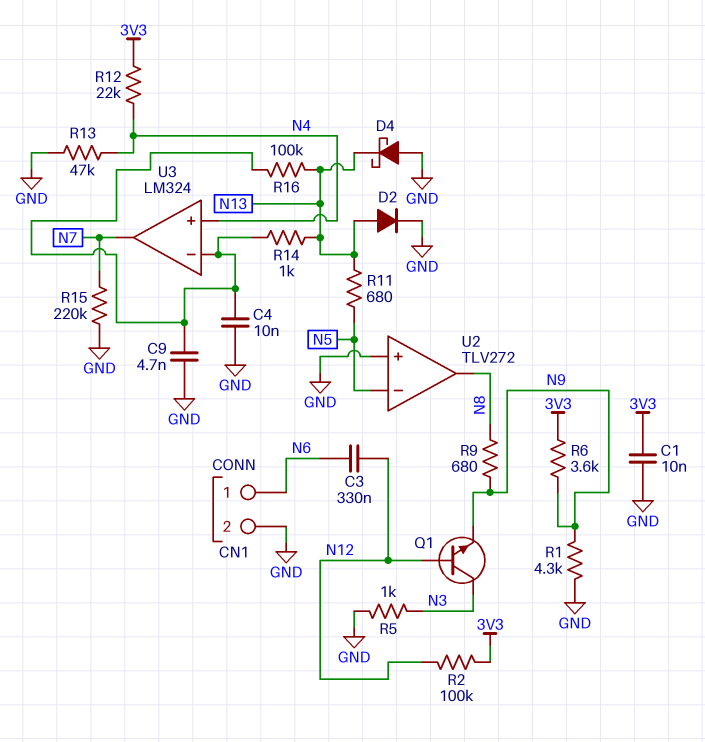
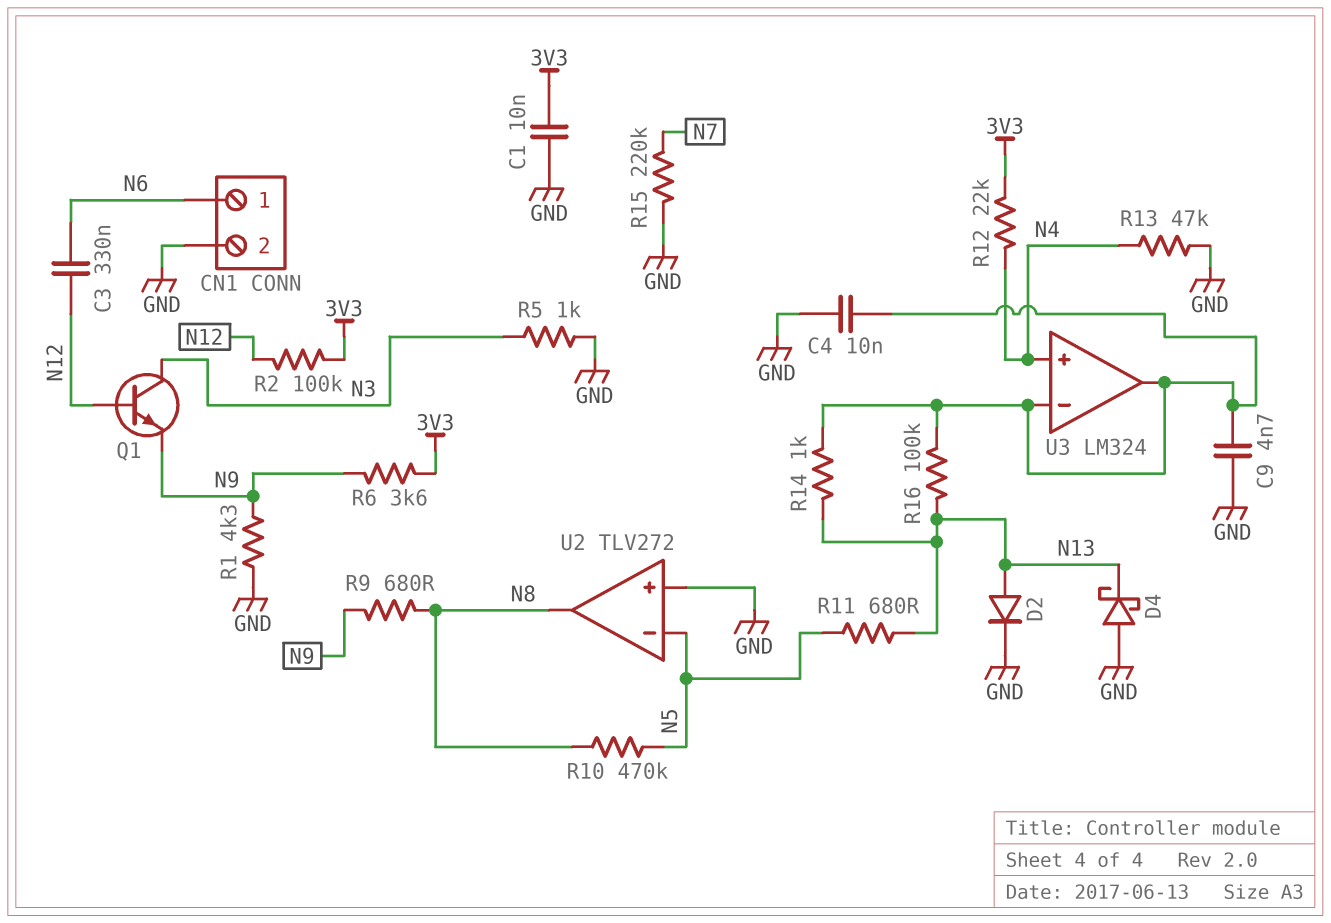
R10: none -> 470k (N5, N8)
U3 pin out: N7 -> U3/in-

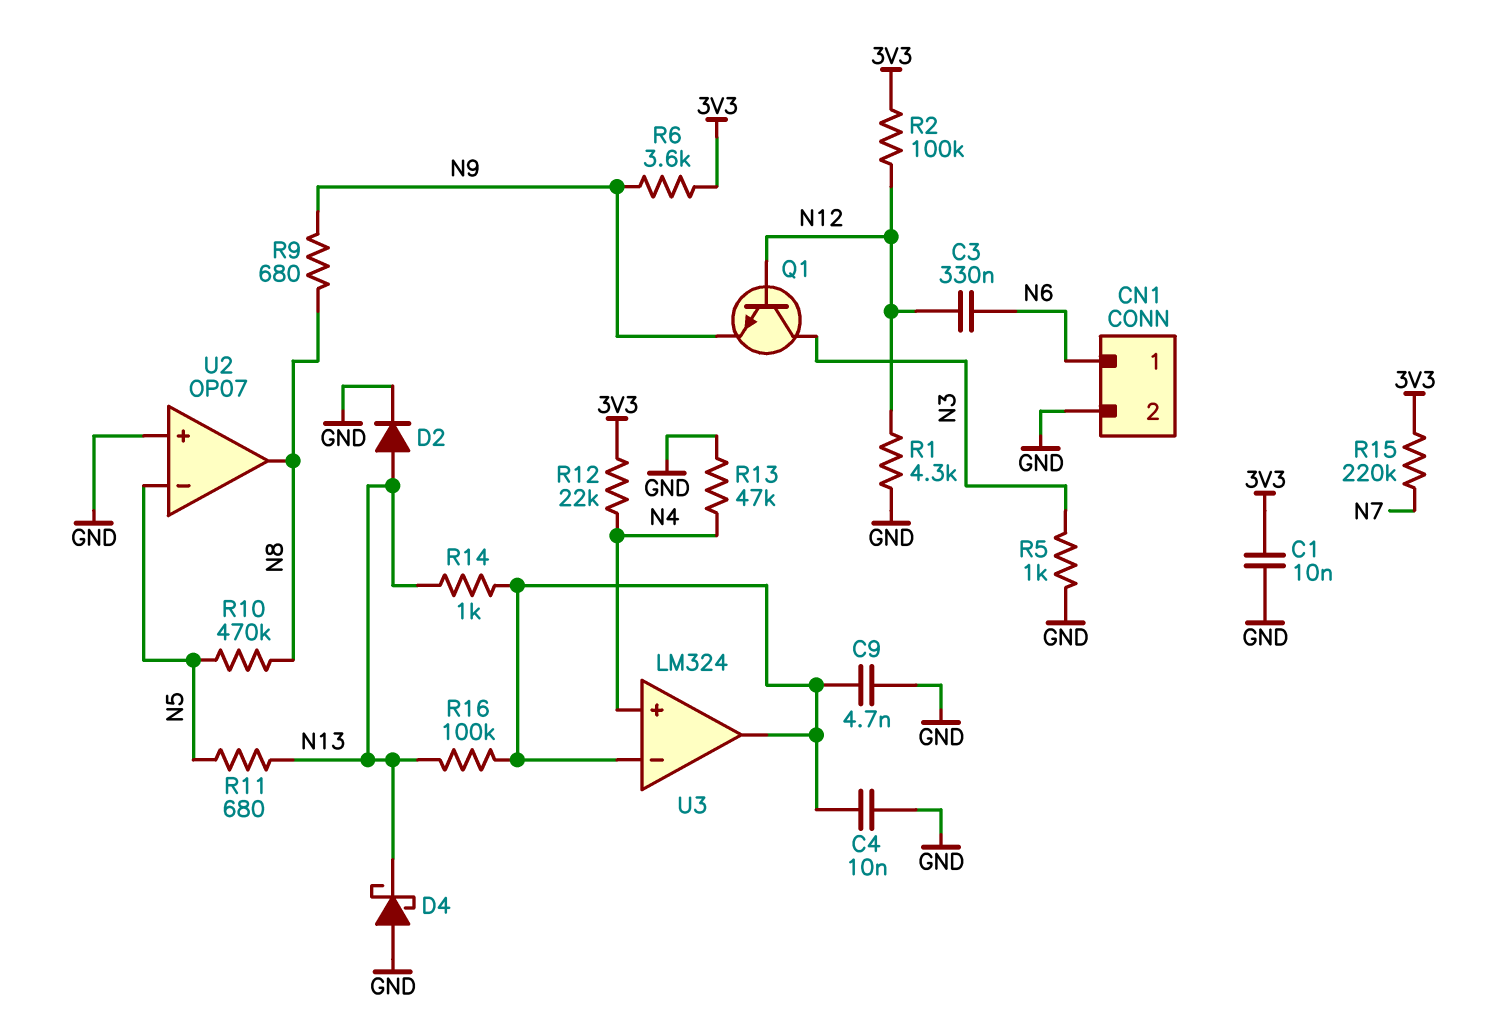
R1: 4.3k (GND, N9) -> 4.3k (GND, N12)
R15: 220k (GND, N7) -> 220k (3V3, N7)
U2: TLV272 -> OP07

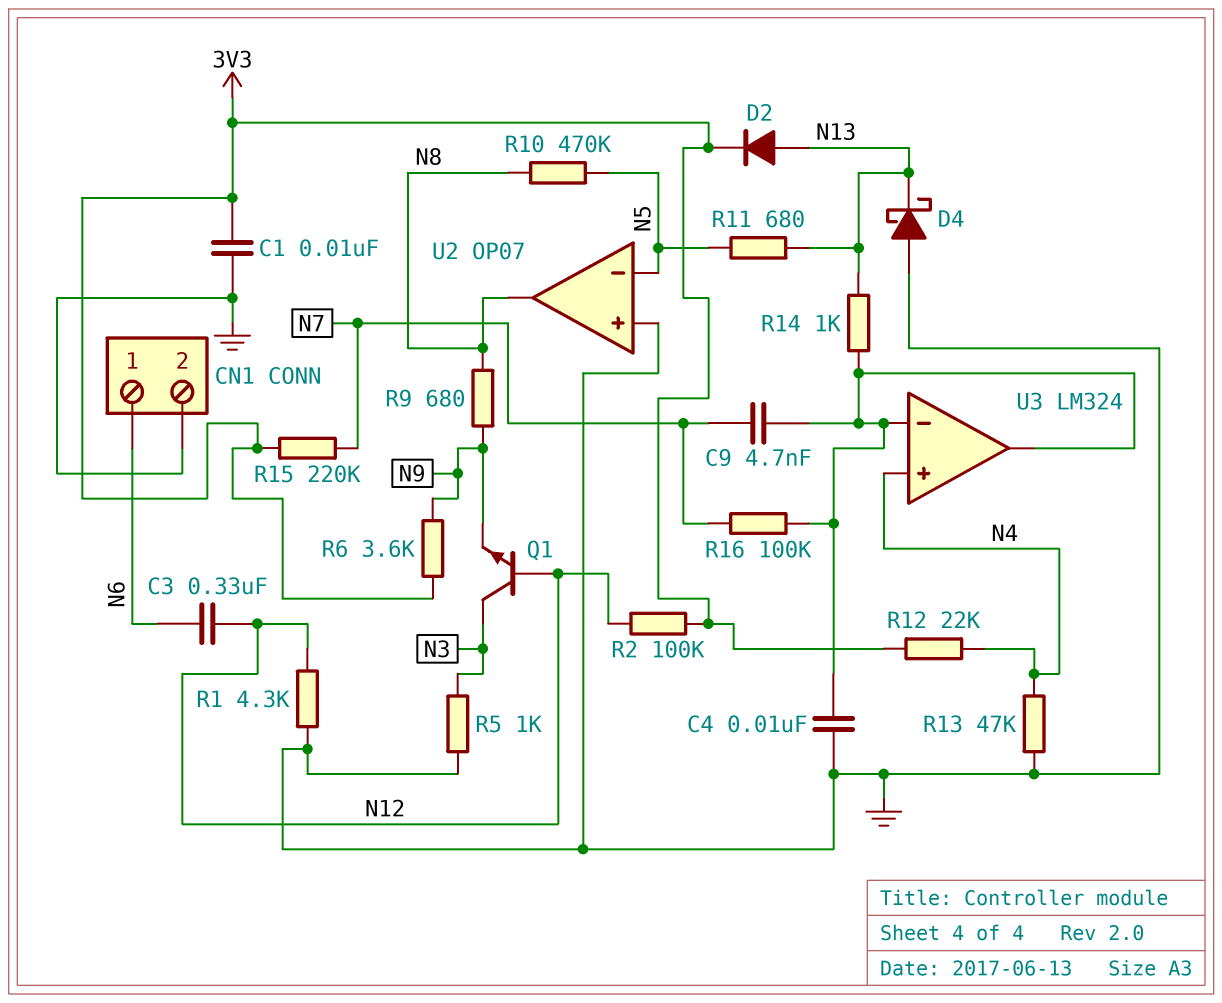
C9: 4.7nF (GND, U3/in-) -> 4.7nF (N7, U3/in-)
D2: diode (A N13, K GND) -> diode (A N13, K 3V3)
R16: 100k (N13, U3/in-) -> 100k (N7, U3/in-)

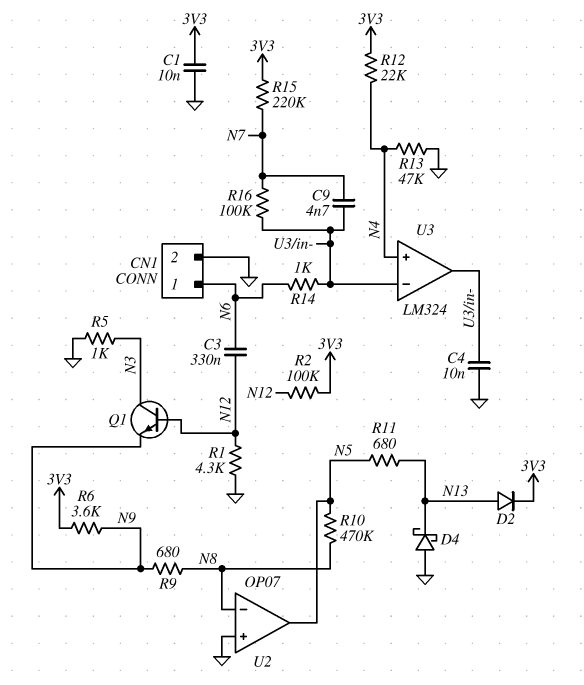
R14: 1k (N13, U3/in-) -> 1k (N6, U3/in-)
U2 pin in-: N5 -> N8
U2 pin out: N8 -> N5

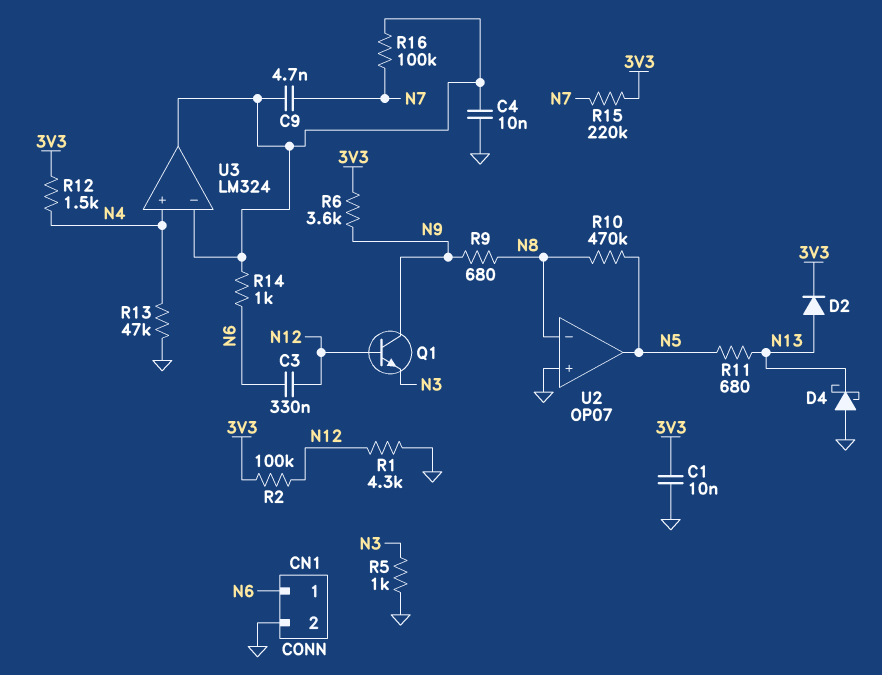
Q1: NPN (B N12, C N3, E N9) -> NPN (B N12, C N9, E N3)
R12: 22k (3V3, N4) -> 1.5k (3V3, N4)

